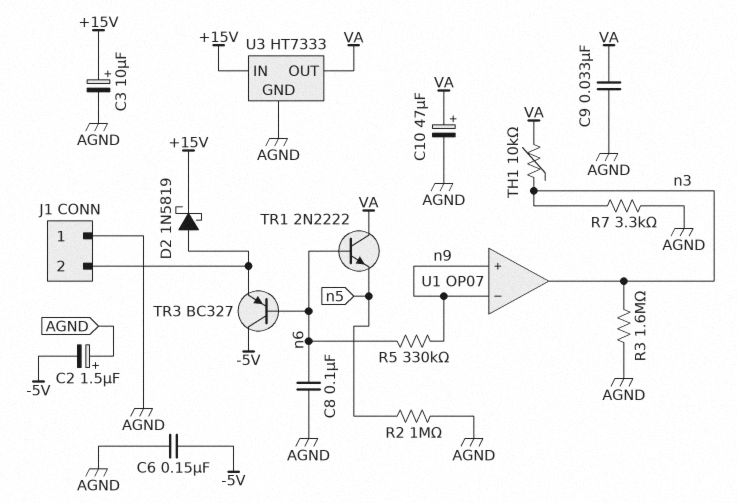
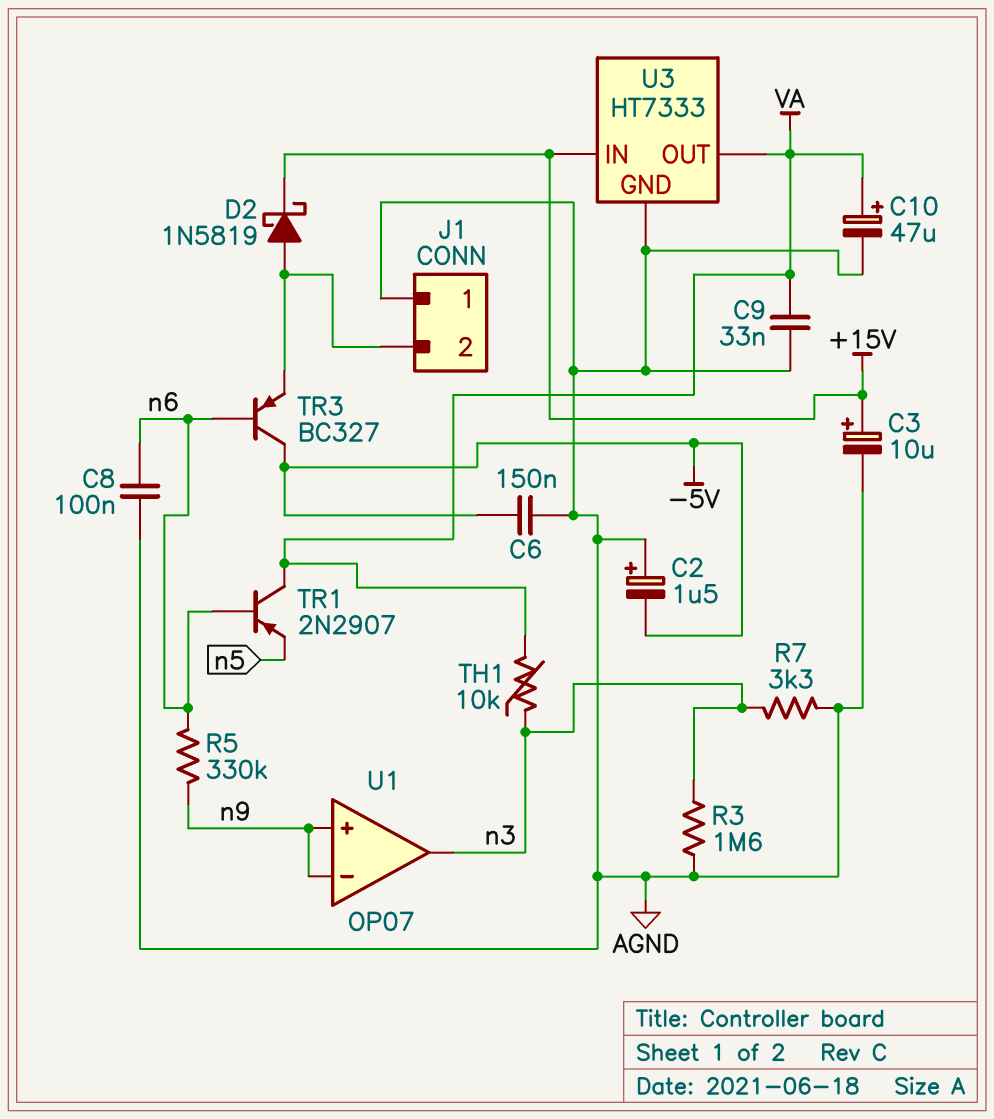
R2: 1M (AGND, n5) -> none
TR1: NPN 2N2222 (B n6, C VA, E n5) -> PNP 2N2907 (B n6, C VA, E n5)

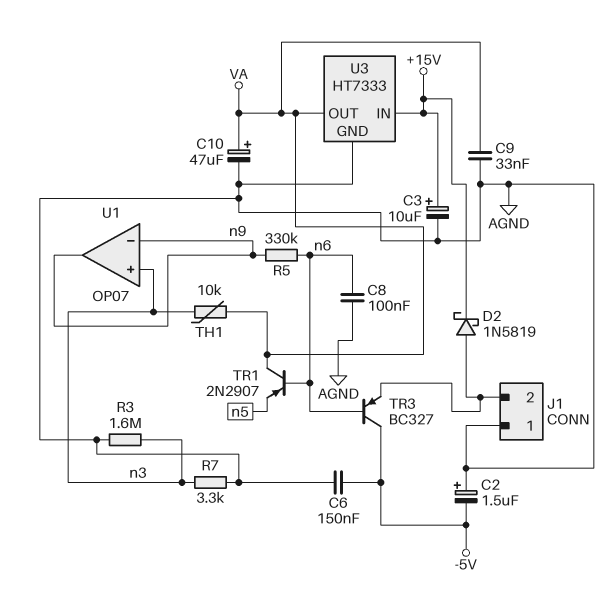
U1 pin in+: n9 -> n3
U1 pin out: n3 -> n9

